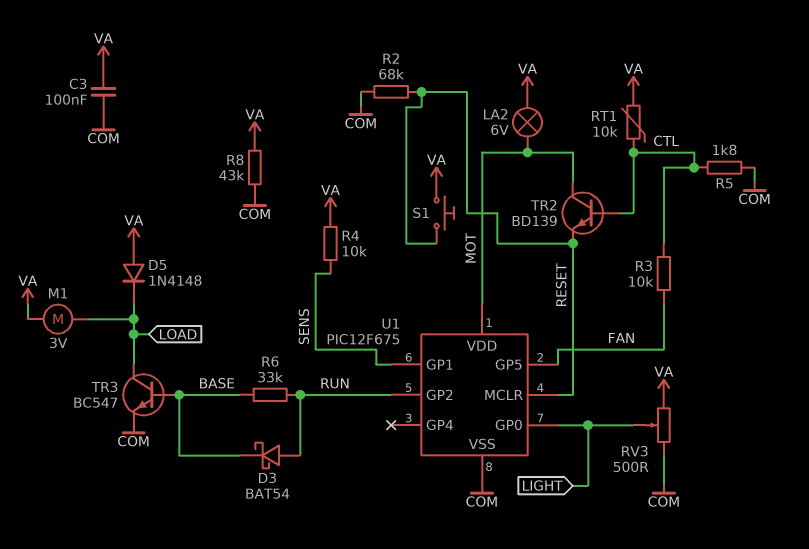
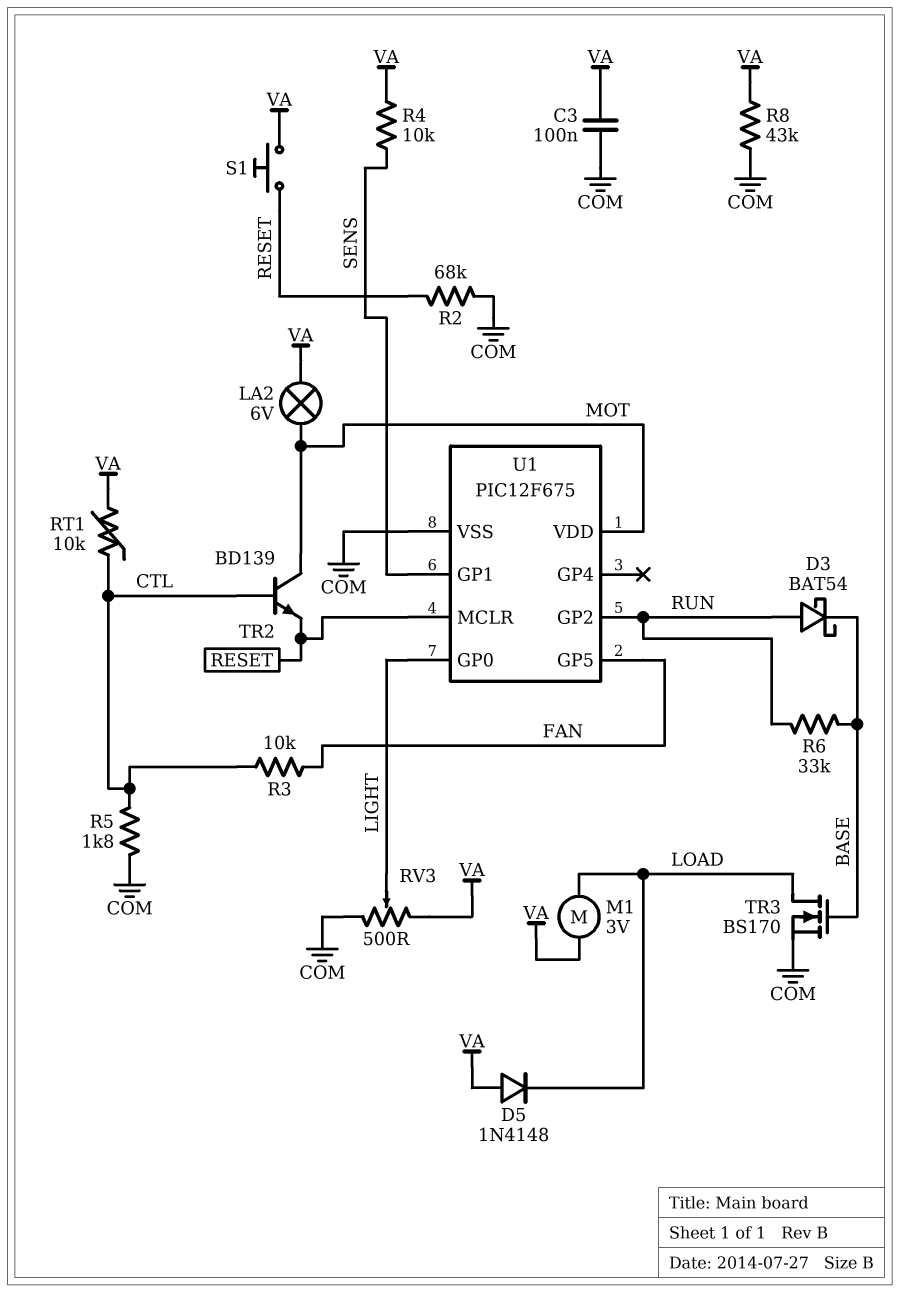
TR3: NPN BC547 (B BASE, C LOAD, E COM) -> NMOS BS170 (G BASE, D LOAD, S COM)

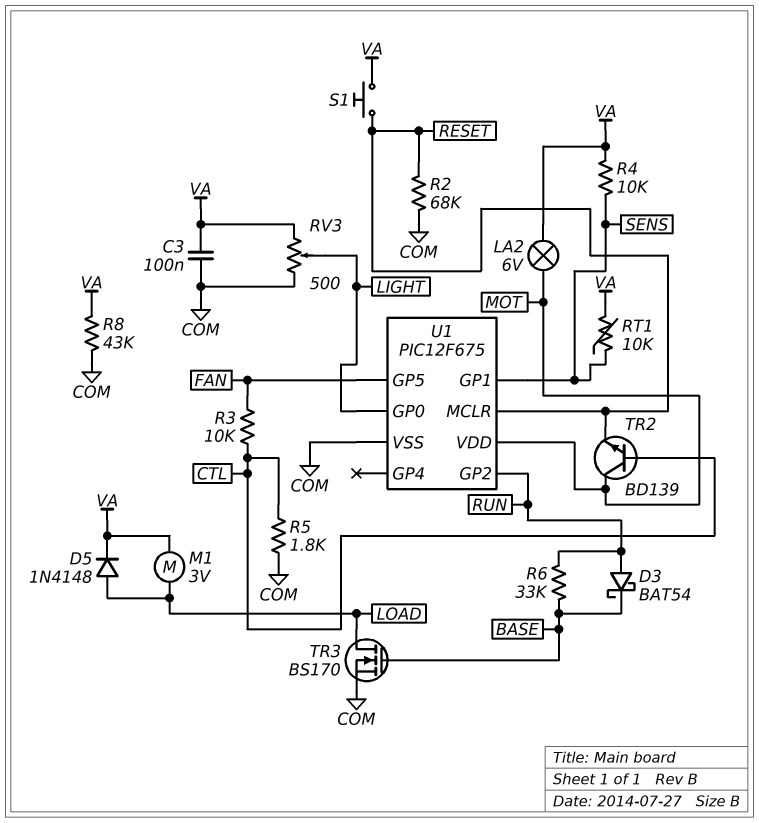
D5: diode 1N4148 (A VA, K LOAD) -> diode 1N4148 (A LOAD, K VA)
RT1: 10k (CTL, VA) -> 10k (SENS, VA)

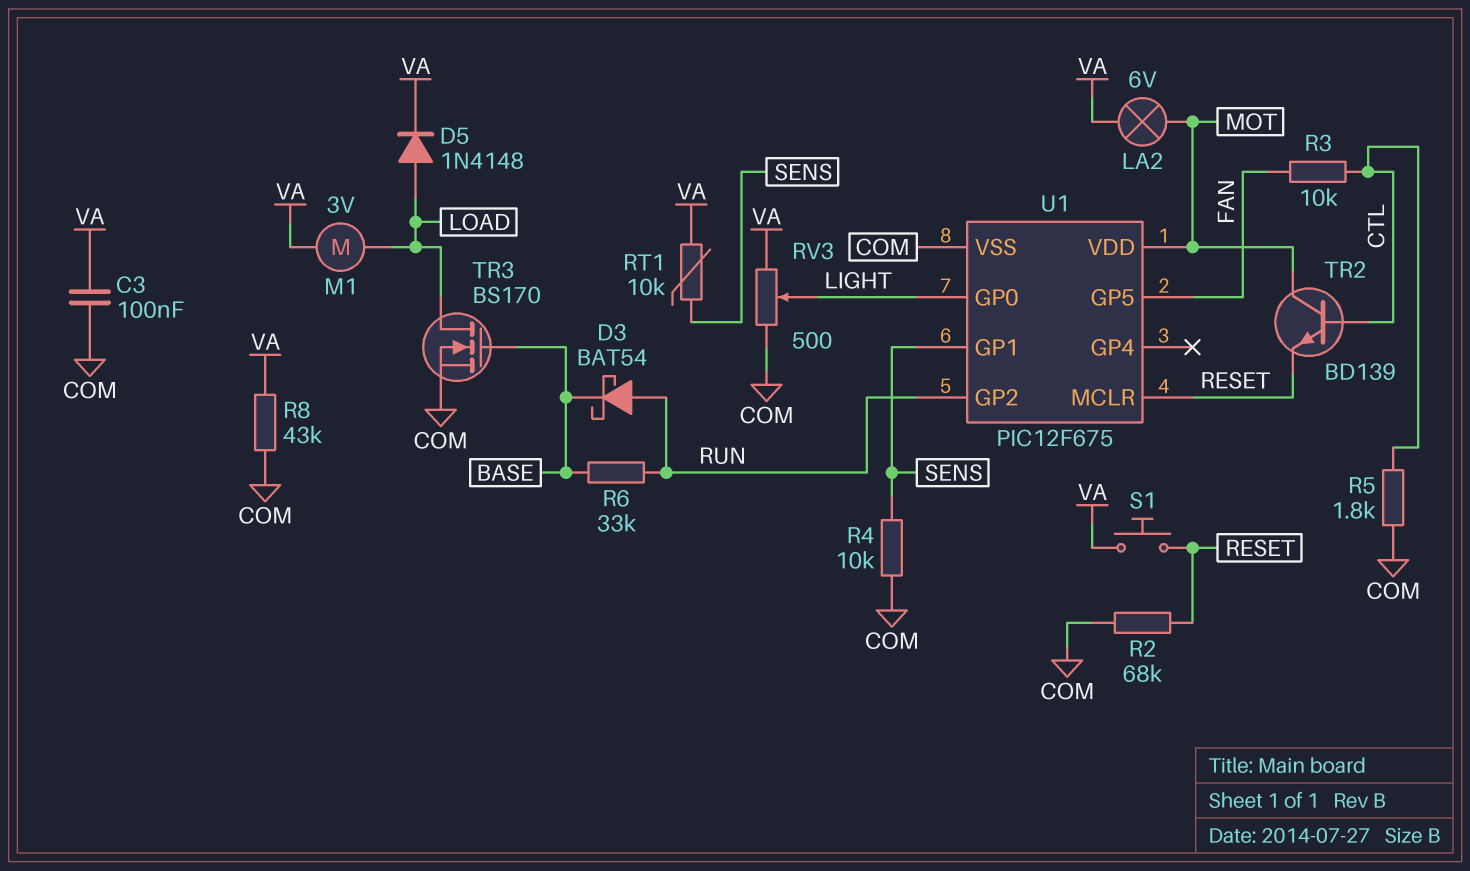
R4: 10k (SENS, VA) -> 10k (COM, SENS)

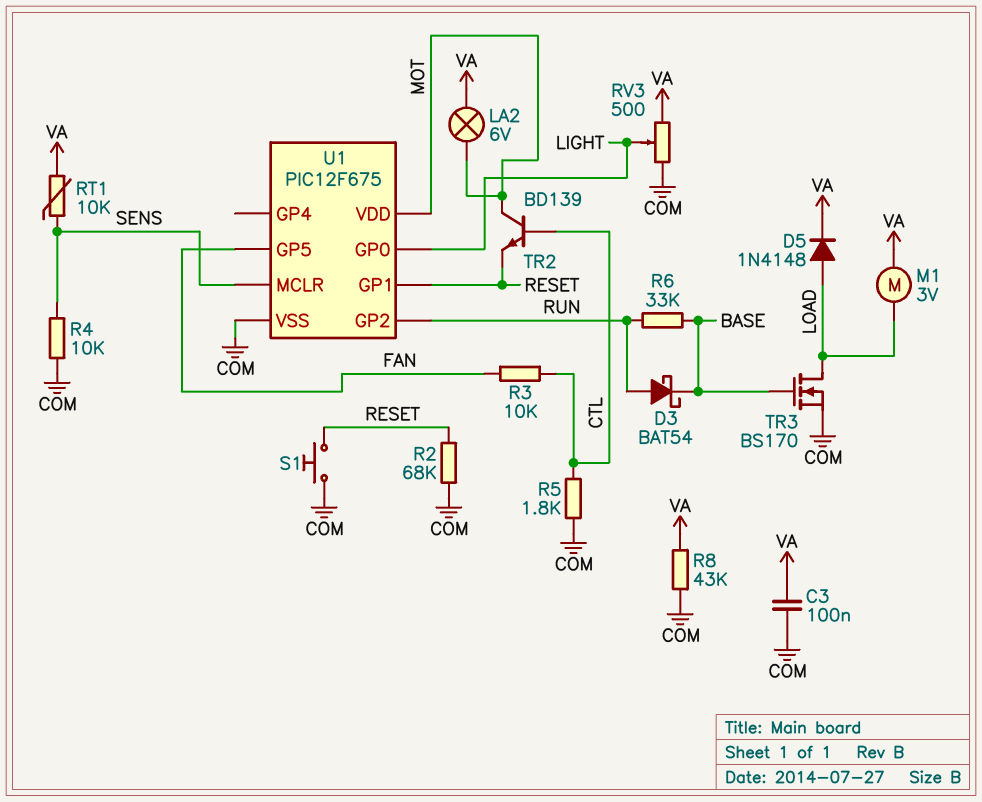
S1: button (RESET, VA) -> button (COM, RESET)
U1 pin GP1: SENS -> RESET
U1 pin MCLR: RESET -> SENS

